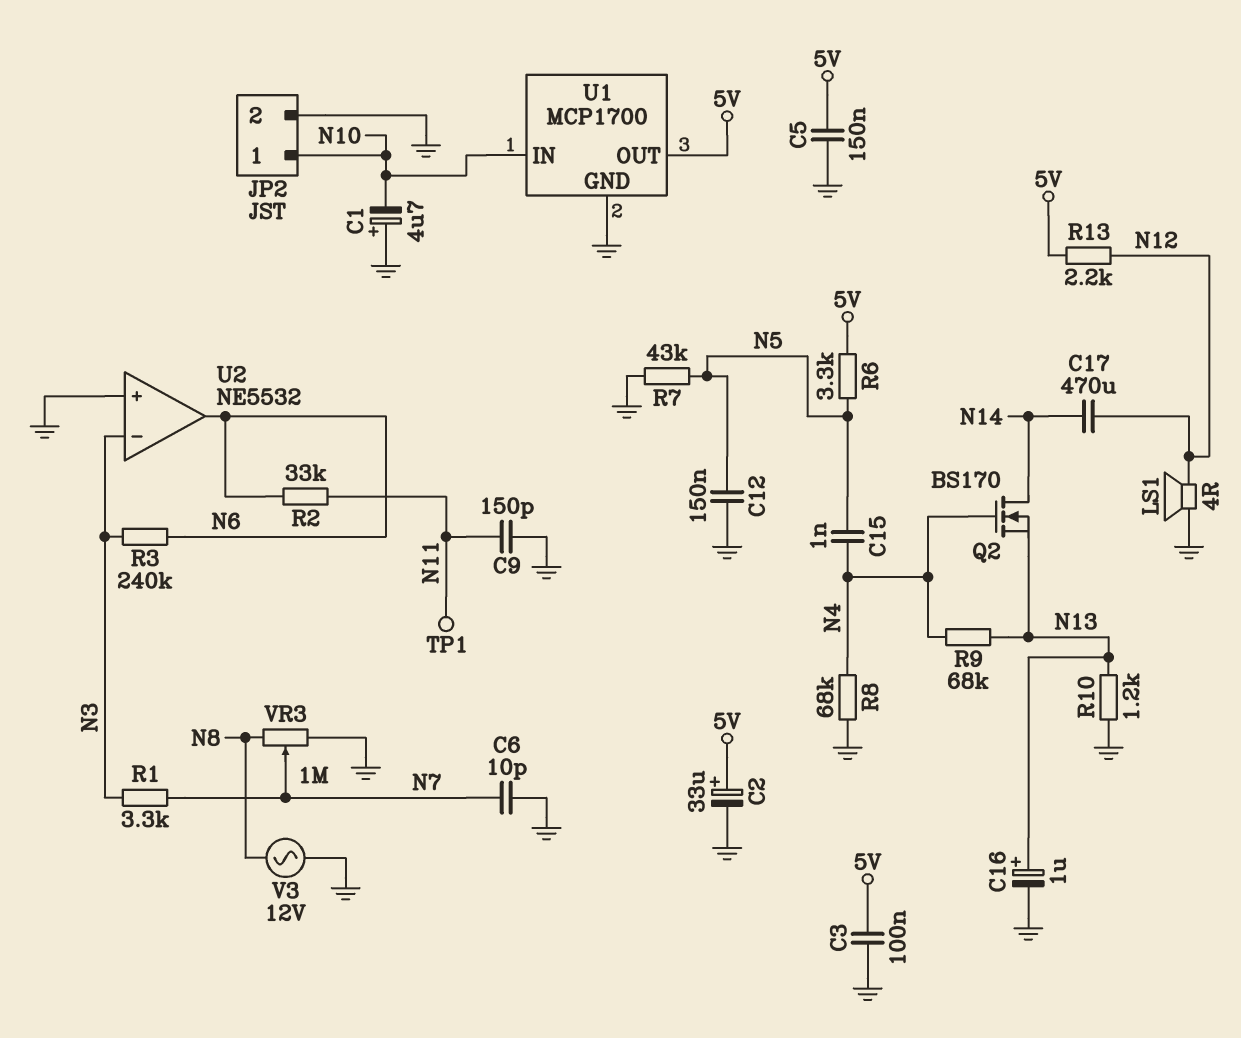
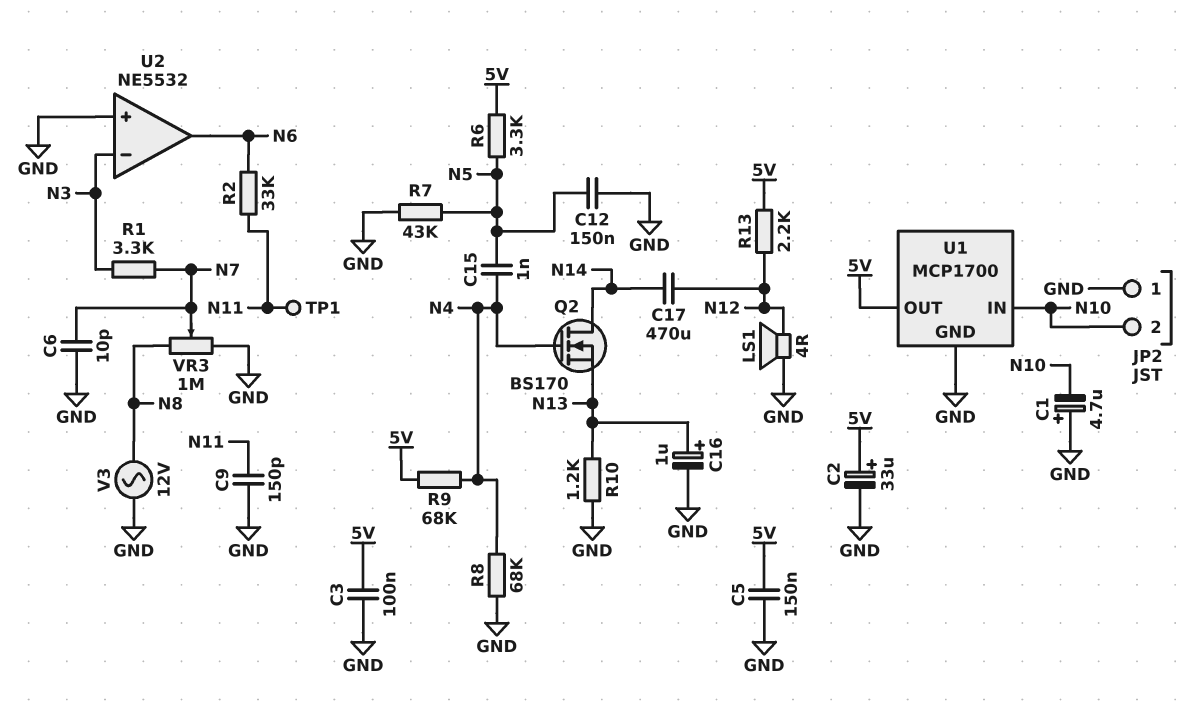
JP2 pin 1: N10 -> GND
JP2 pin 2: GND -> N10
R3: 240k (N3, N6) -> none
R9: 68k (N4, N13) -> 68k (5V, N4)

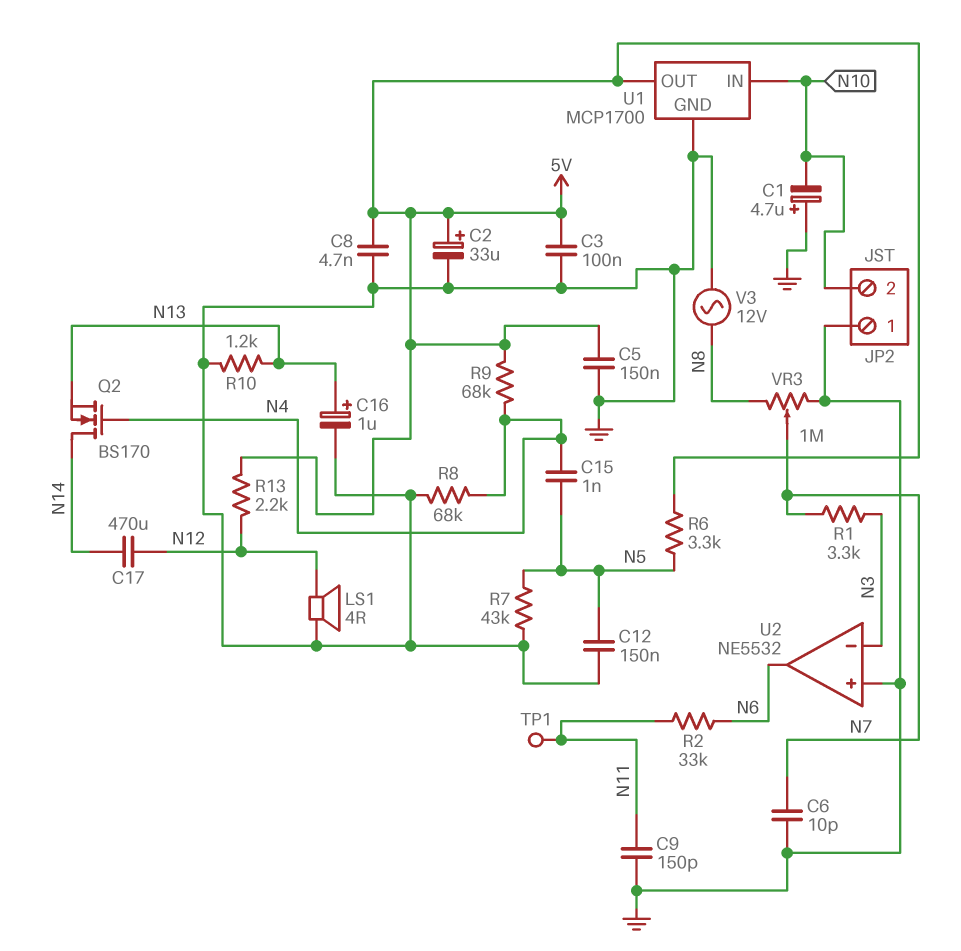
C8: none -> 4.7nF (5V, GND)

